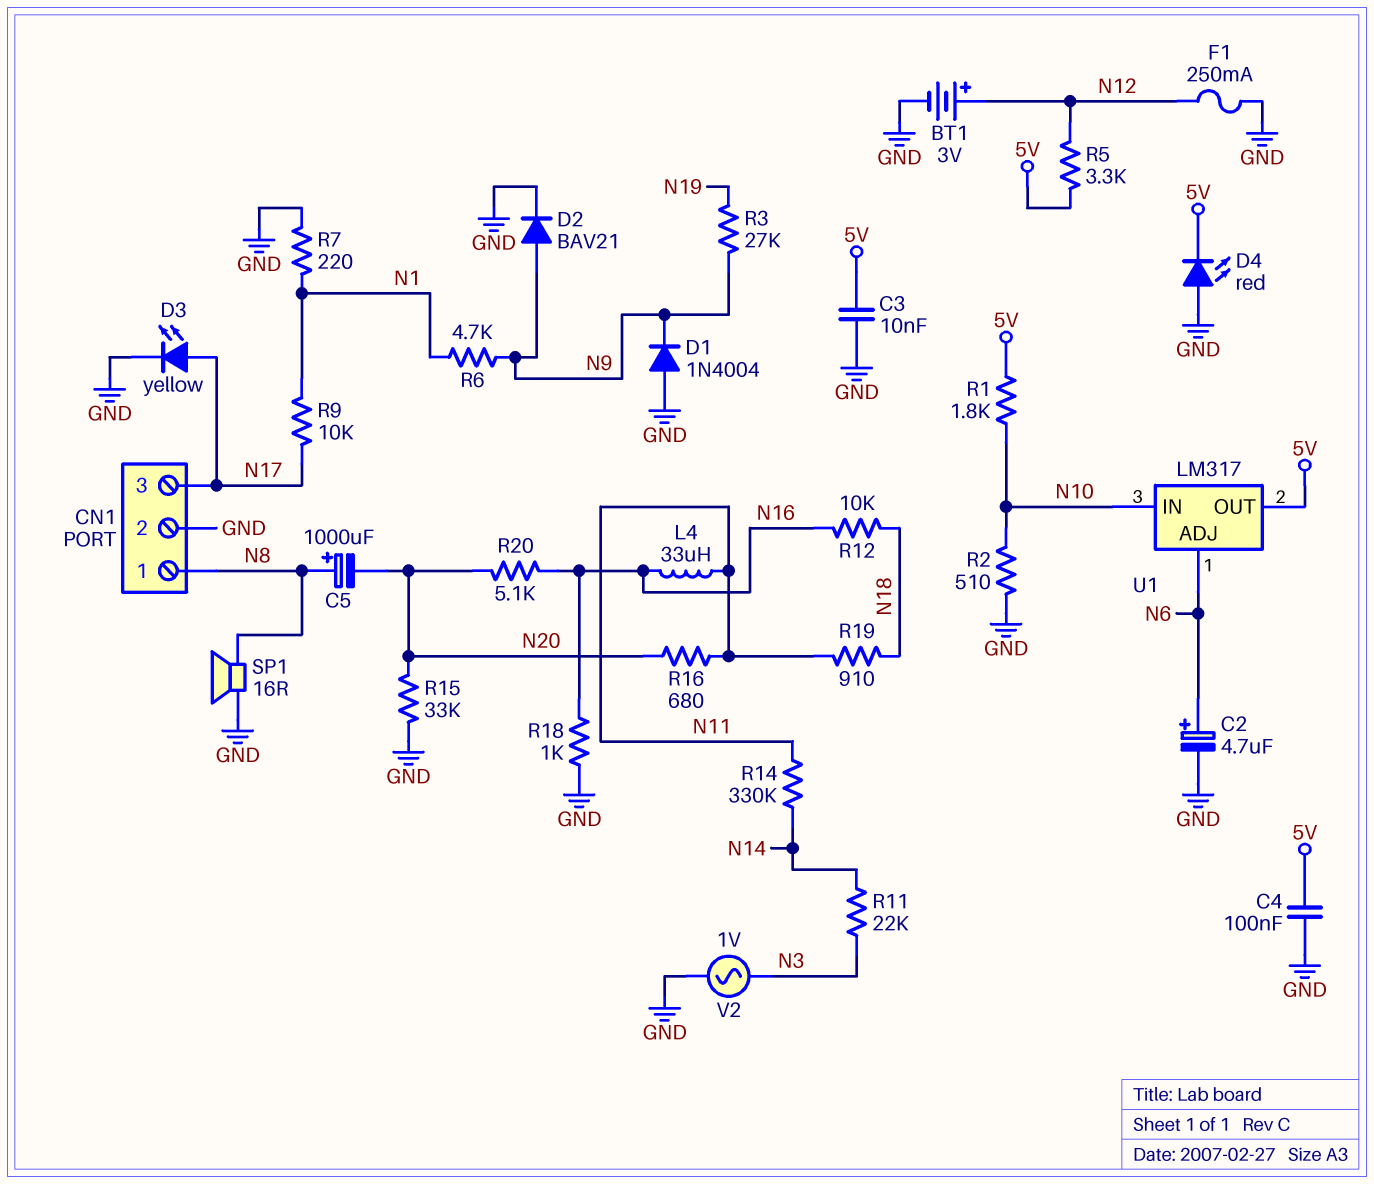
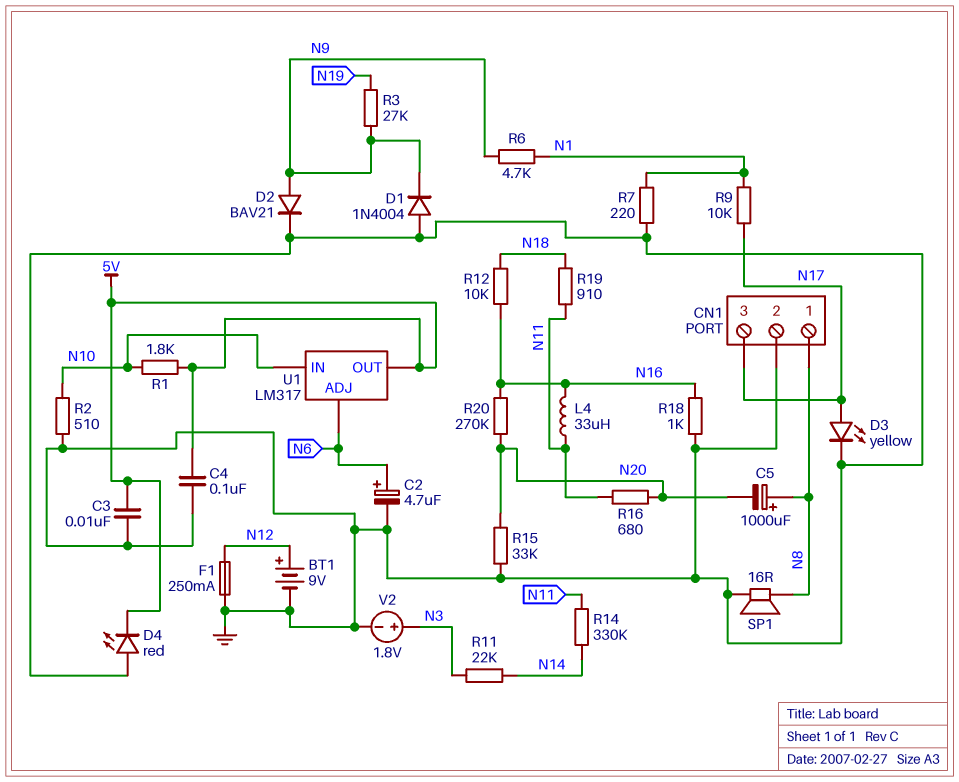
BT1: 3V (plus N12, minus GND) -> 9V (plus N12, minus GND)
R5: 3.3k (5V, N12) -> none
R20: 5.1k (N16, N20) -> 270k (N16, N20)
V2: AC 1V (GND, N3) -> 1.8V (plus N3, minus GND)

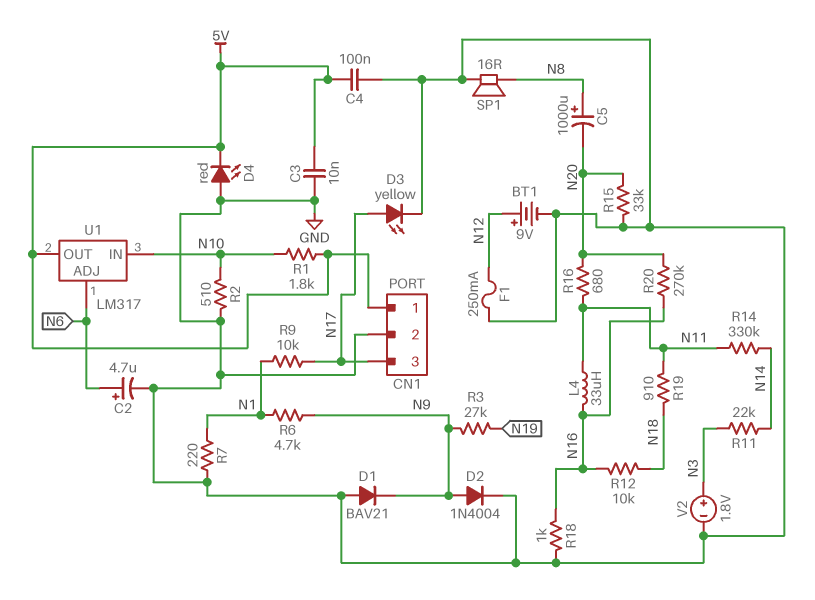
CN1 pin 1: N8 -> 5V
D1: diode 1N4004 (A GND, K N9) -> diode BAV21 (A GND, K N9)
D2: diode BAV21 (A N9, K GND) -> diode 1N4004 (A N9, K GND)

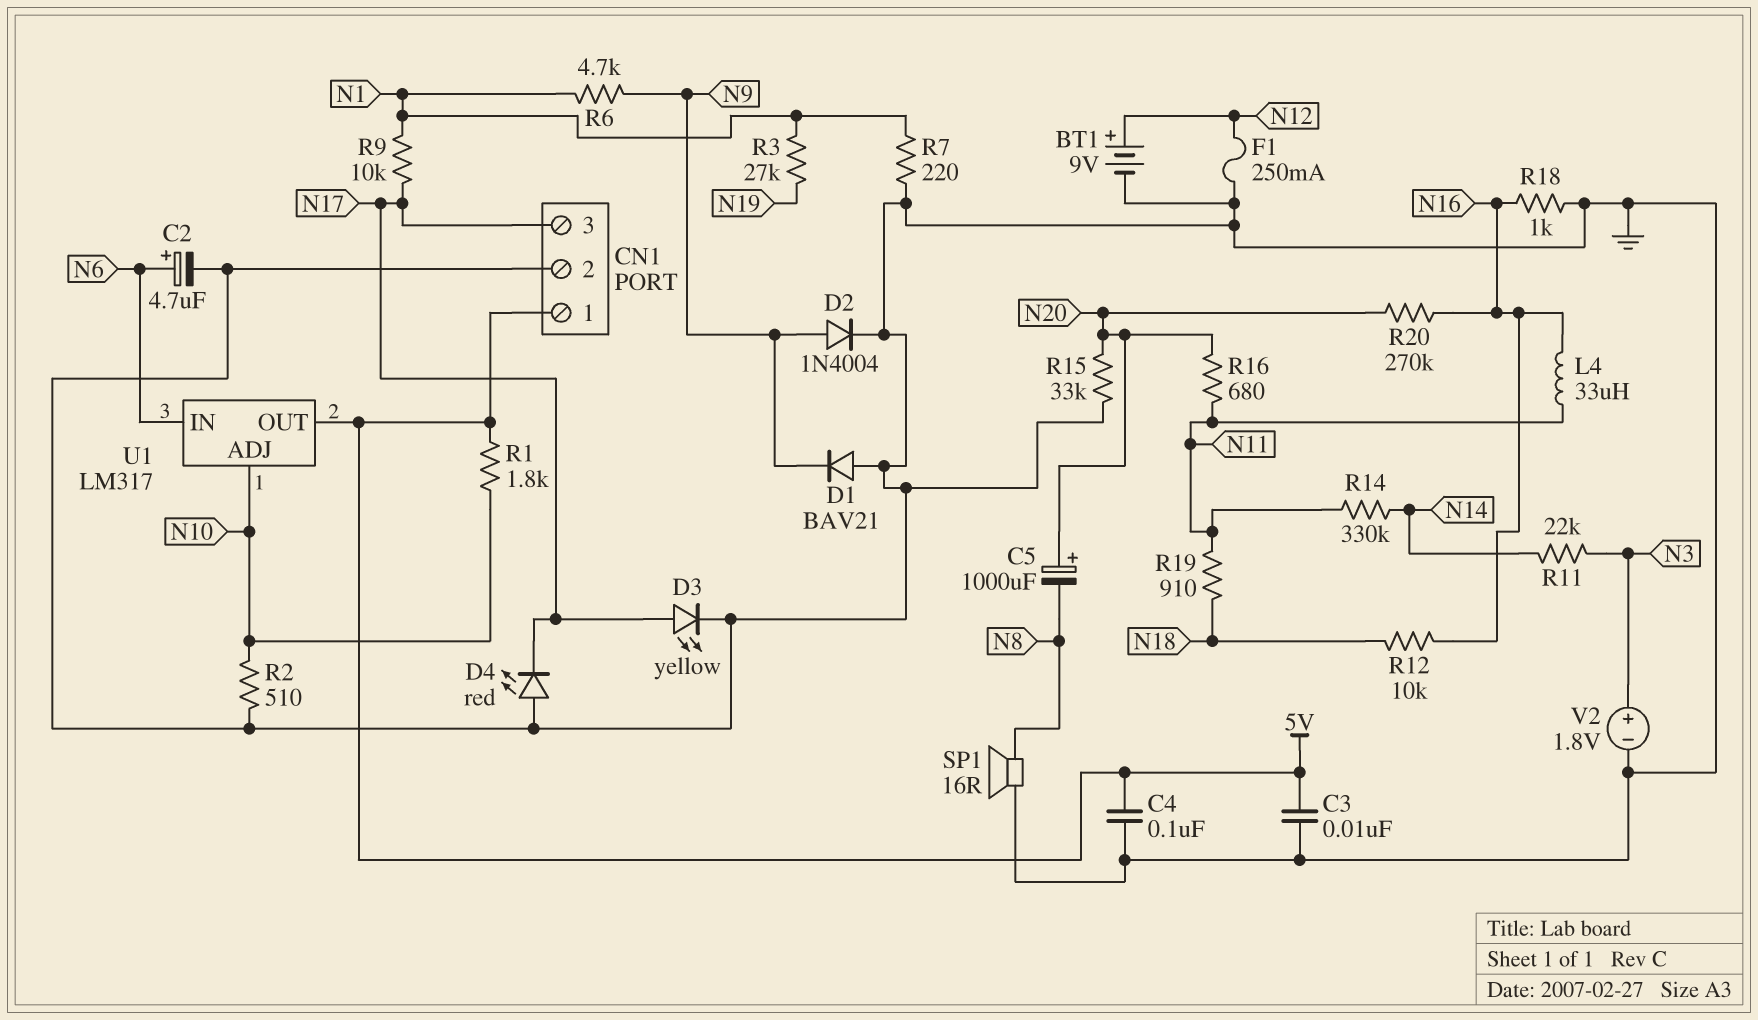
C5: 1000uF (plus N8, minus N20) -> 1000uF (plus N20, minus N8)
D4: LED red (A GND, K 5V) -> LED red (A GND, K N17)
R3: 27k (N9, N19) -> 27k (N1, N19)
U1 pin ADJ: N6 -> N10
U1 pin IN: N10 -> N6

